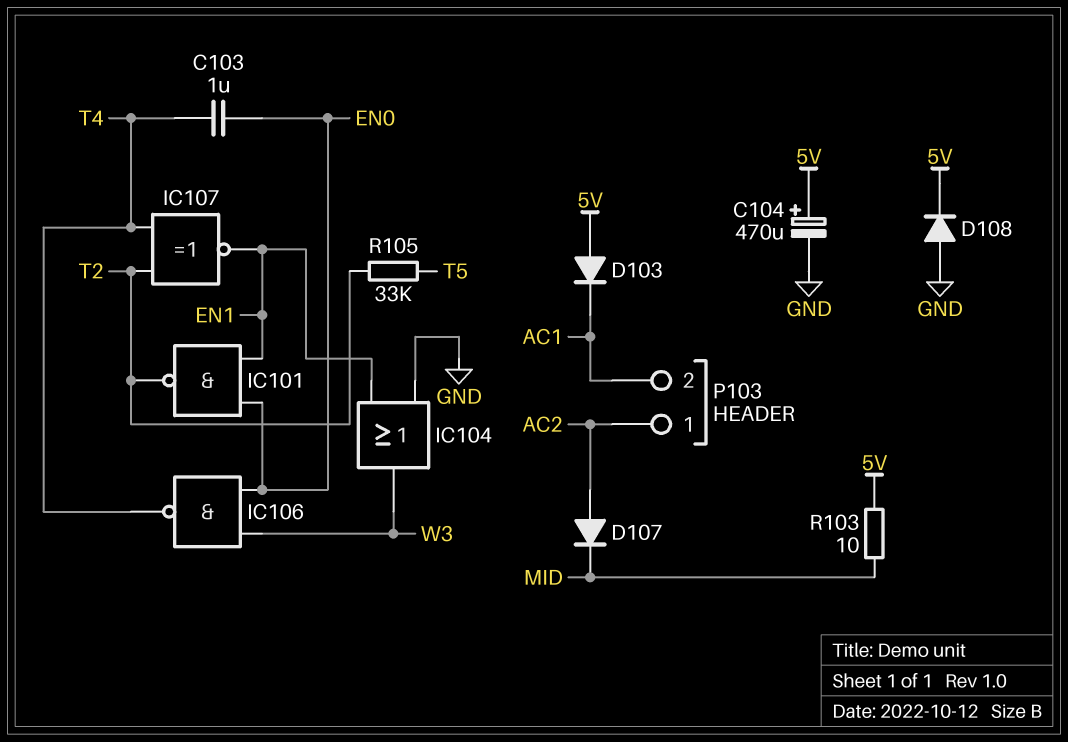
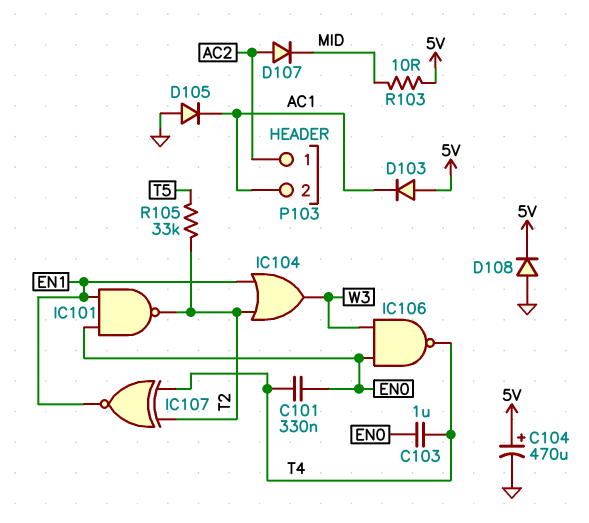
C101: none -> 330nF (EN0, T4)
D105: none -> diode (A GND, K AC1)
IC104: OR (in EN1, in GND, out W3) -> OR (in EN1, in T2, out W3)

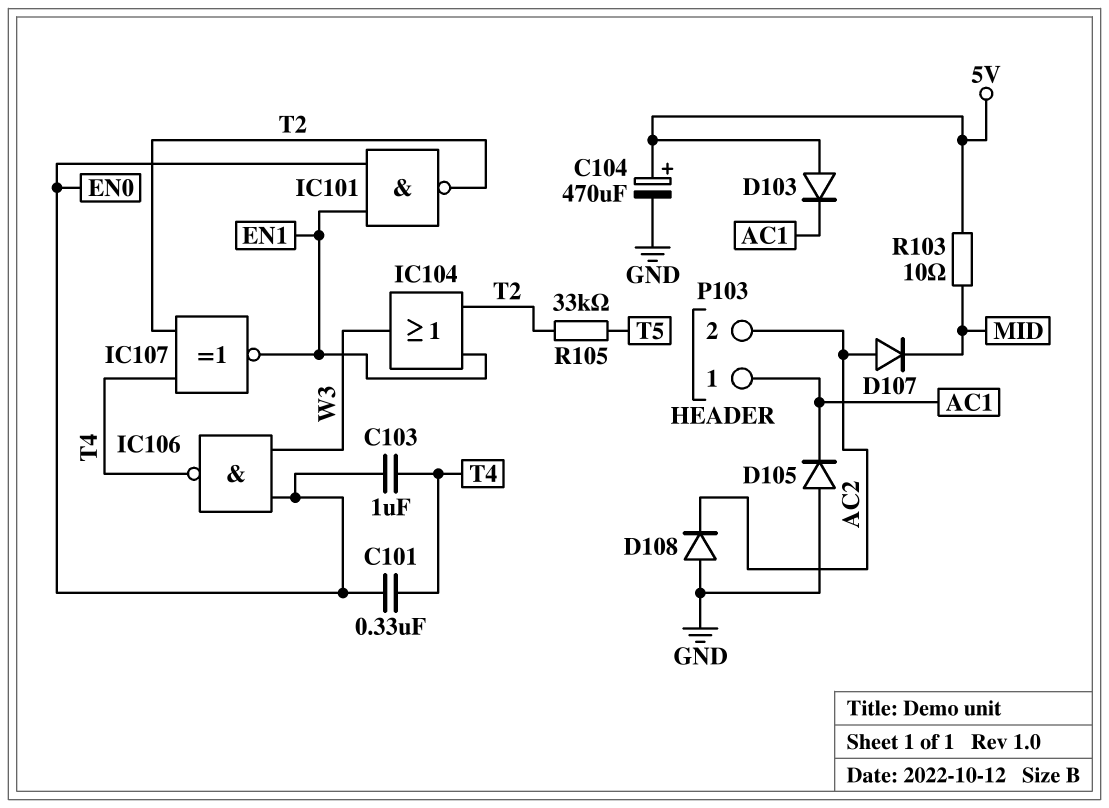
D108: diode (A GND, K 5V) -> diode (A GND, K AC2)
P103 pin 1: AC2 -> AC1
P103 pin 2: AC1 -> AC2

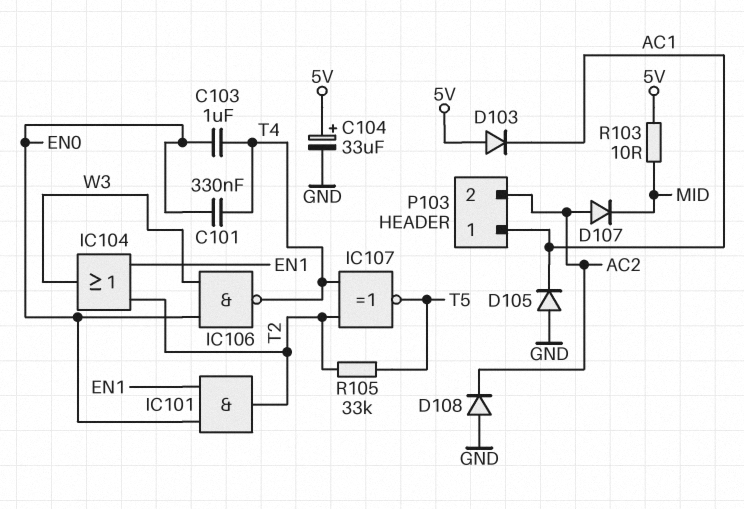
C104: 470uF (plus 5V, minus GND) -> 33uF (plus 5V, minus GND)
IC101: NAND (in EN0, in EN1, out T2) -> AND (in EN0, in EN1, out T2)
IC107: XNOR (in T2, in T4, out EN1) -> XNOR (in T2, in T4, out T5)

